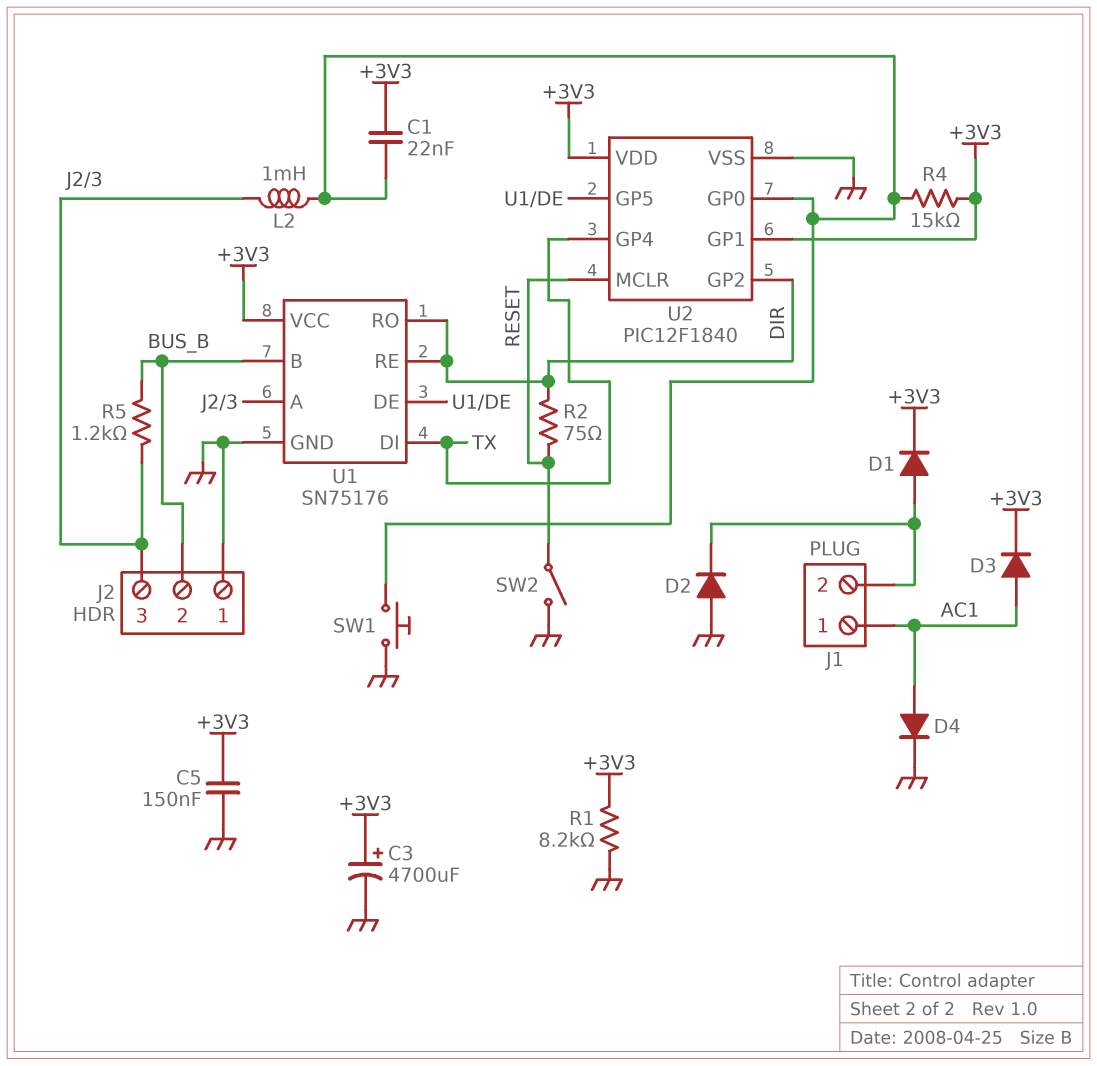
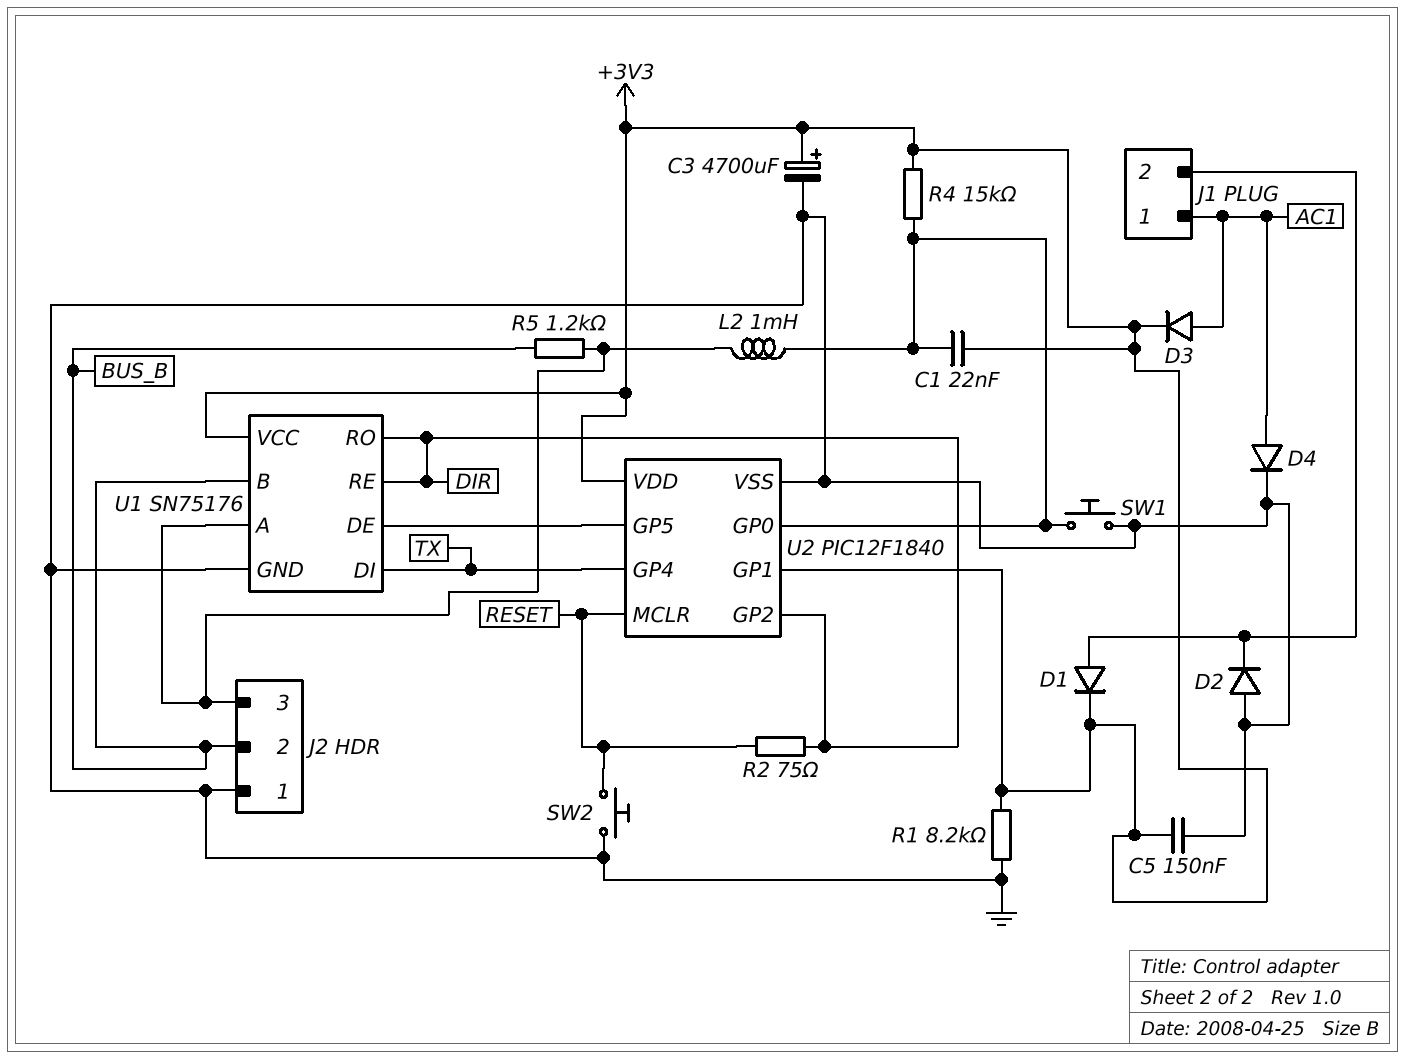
SW2: switch (GND, RESET) -> button (GND, RESET)

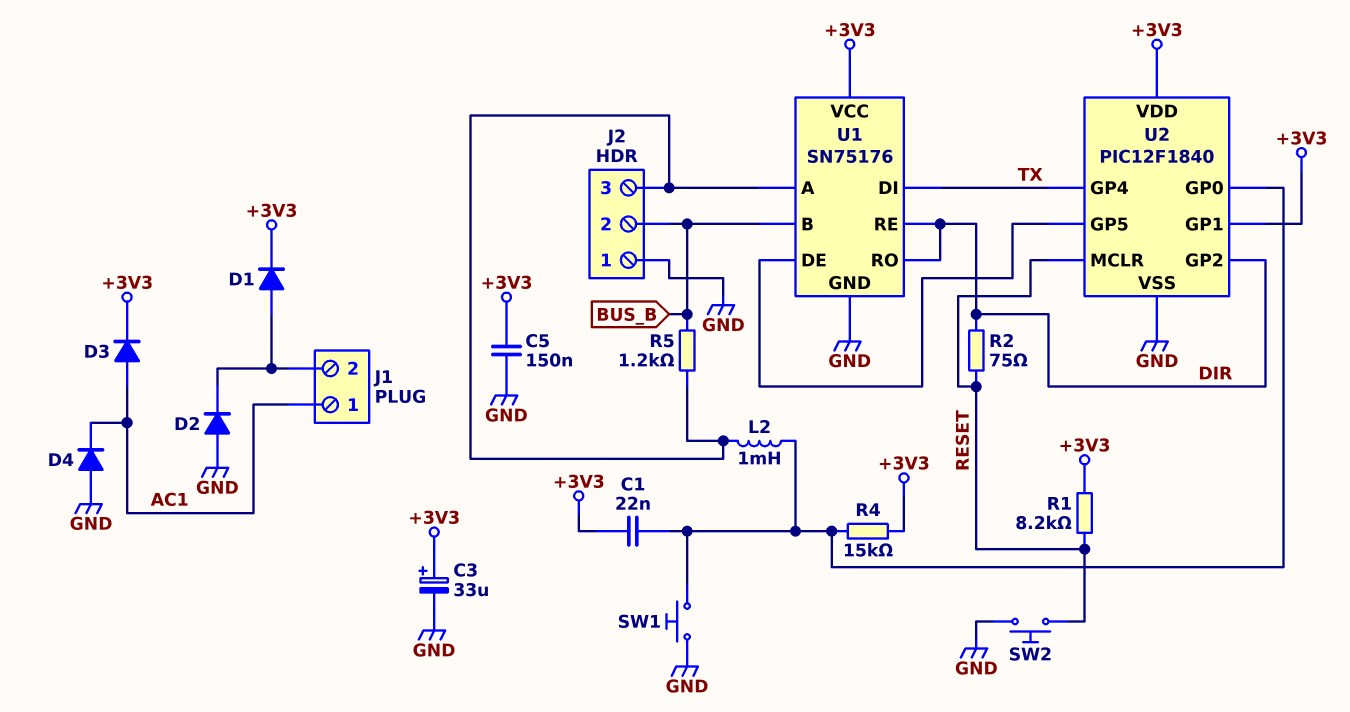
C3: 4700uF (plus +3V3, minus GND) -> 33uF (plus +3V3, minus GND)
D4: diode (A AC1, K GND) -> diode (A GND, K AC1)
R1: 8.2k (+3V3, GND) -> 8.2k (+3V3, RESET)

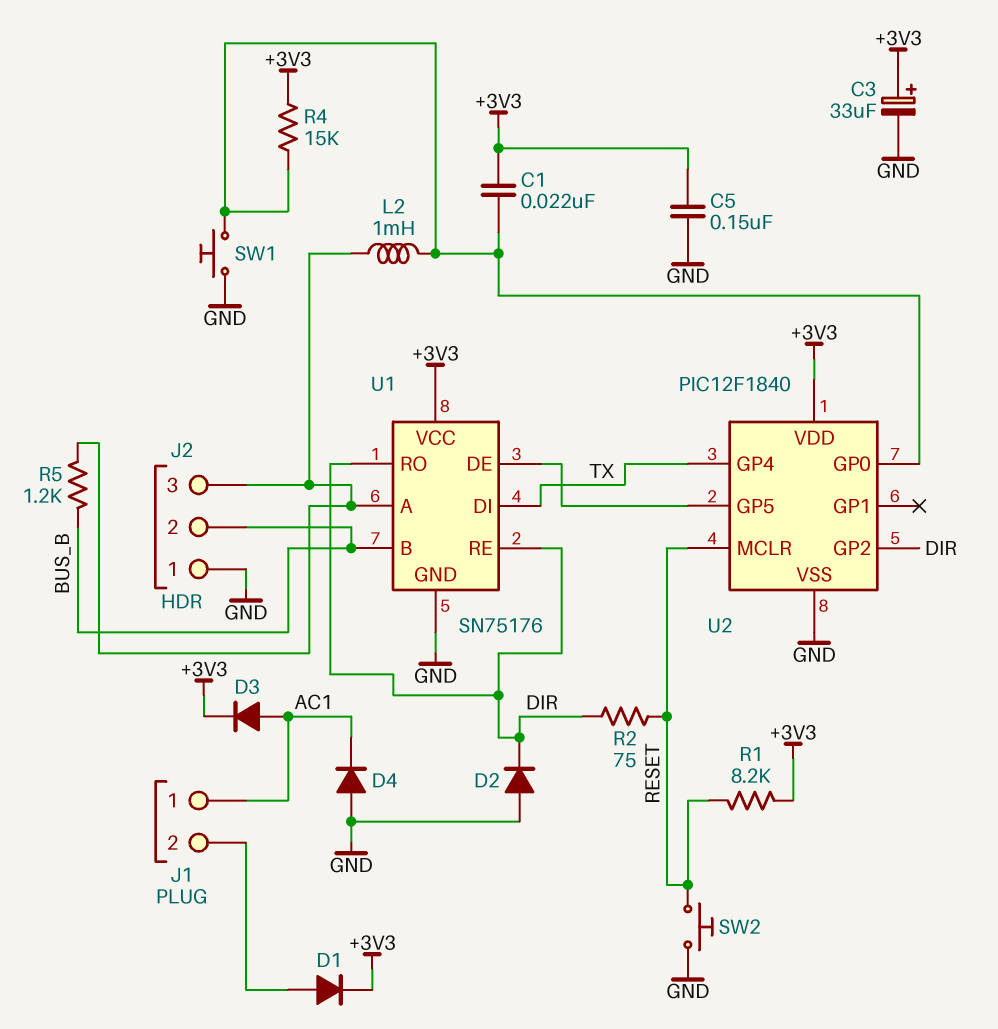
D2: diode (A GND, K J1/2) -> diode (A GND, K DIR)
U2 pin GP1: +3V3 -> none

